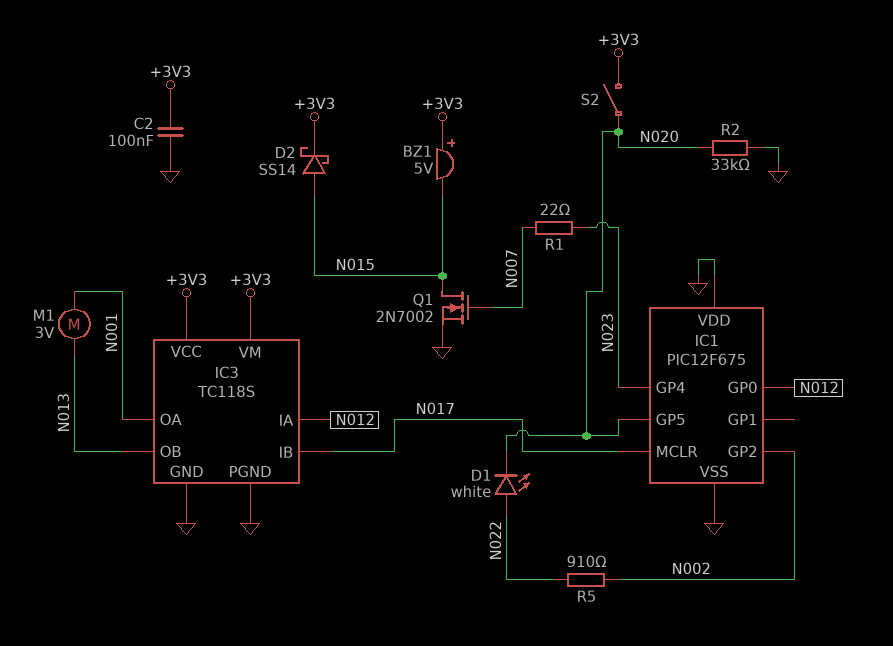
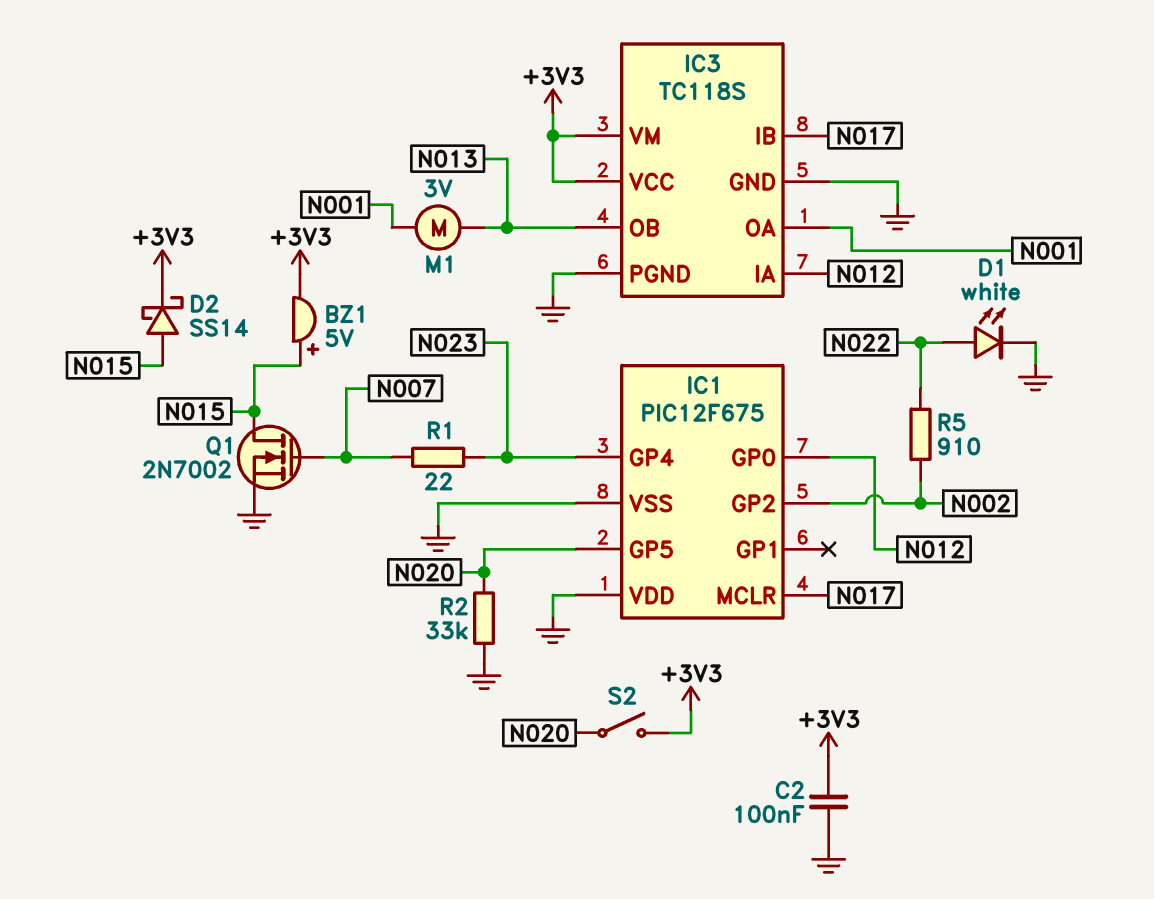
BZ1: buzzer 5V (plus +3V3, minus N015) -> buzzer 5V (plus N015, minus +3V3)
D1: LED white (A N022, K N020) -> LED white (A N022, K GND)

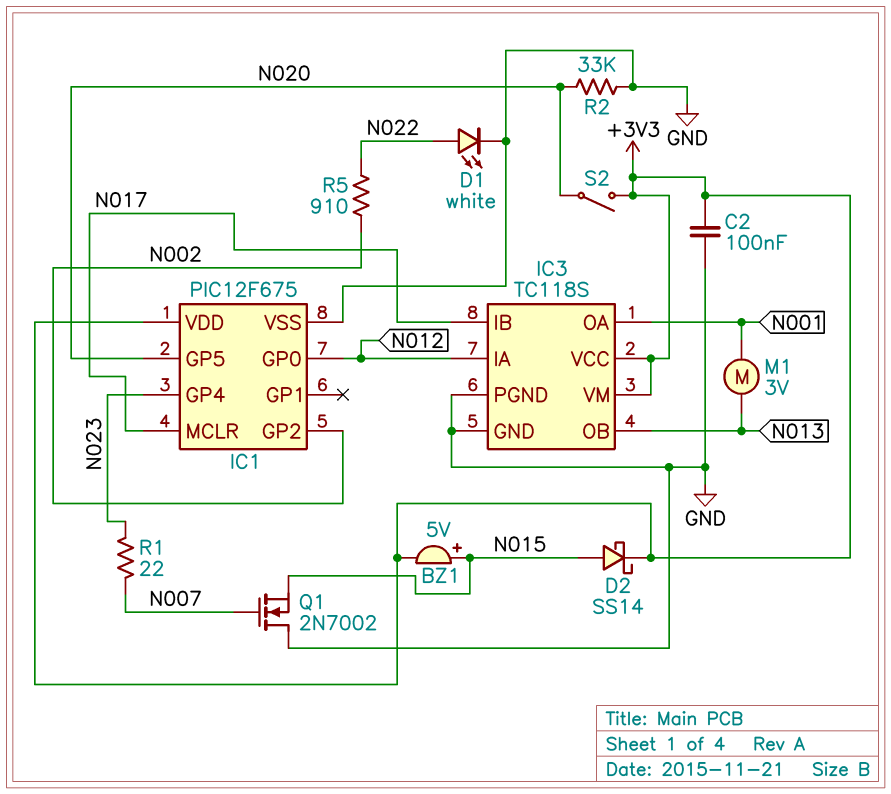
IC1 pin VDD: GND -> +3V3
Q1: NMOS 2N7002 (G N007, D N015, S GND) -> NMOS 2N7002 (G N007, D GND, S N015)

